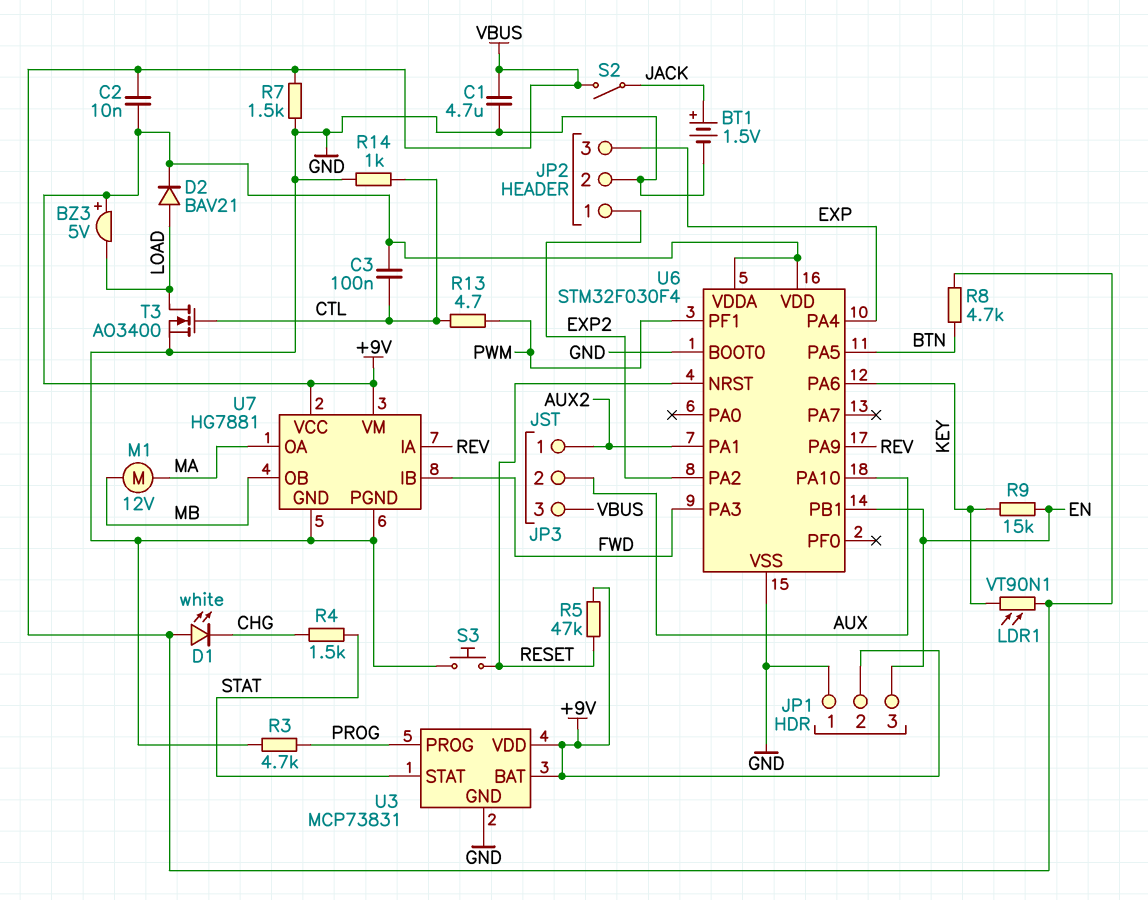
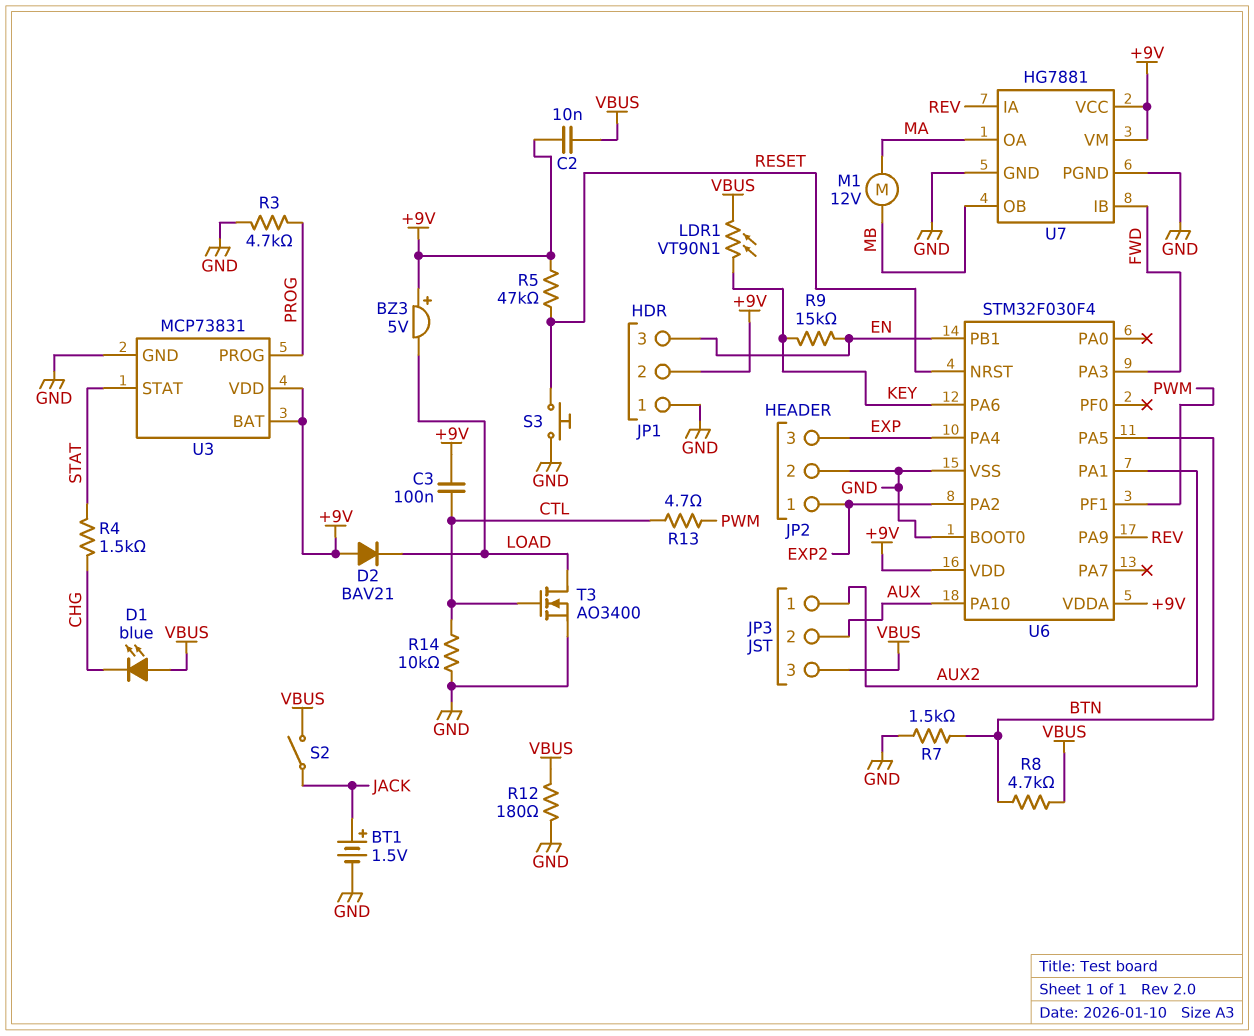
C1: 4.7uF (GND, VBUS) -> none
D1: LED white (A VBUS, K CHG) -> LED blue (A VBUS, K CHG)
D2: diode BAV21 (A LOAD, K +9V) -> diode BAV21 (A +9V, K LOAD)
R7: 1.5k (GND, VBUS) -> 1.5k (BTN, GND)
R12: none -> 180 (GND, VBUS)
R14: 1k (CTL, GND) -> 10k (CTL, GND)

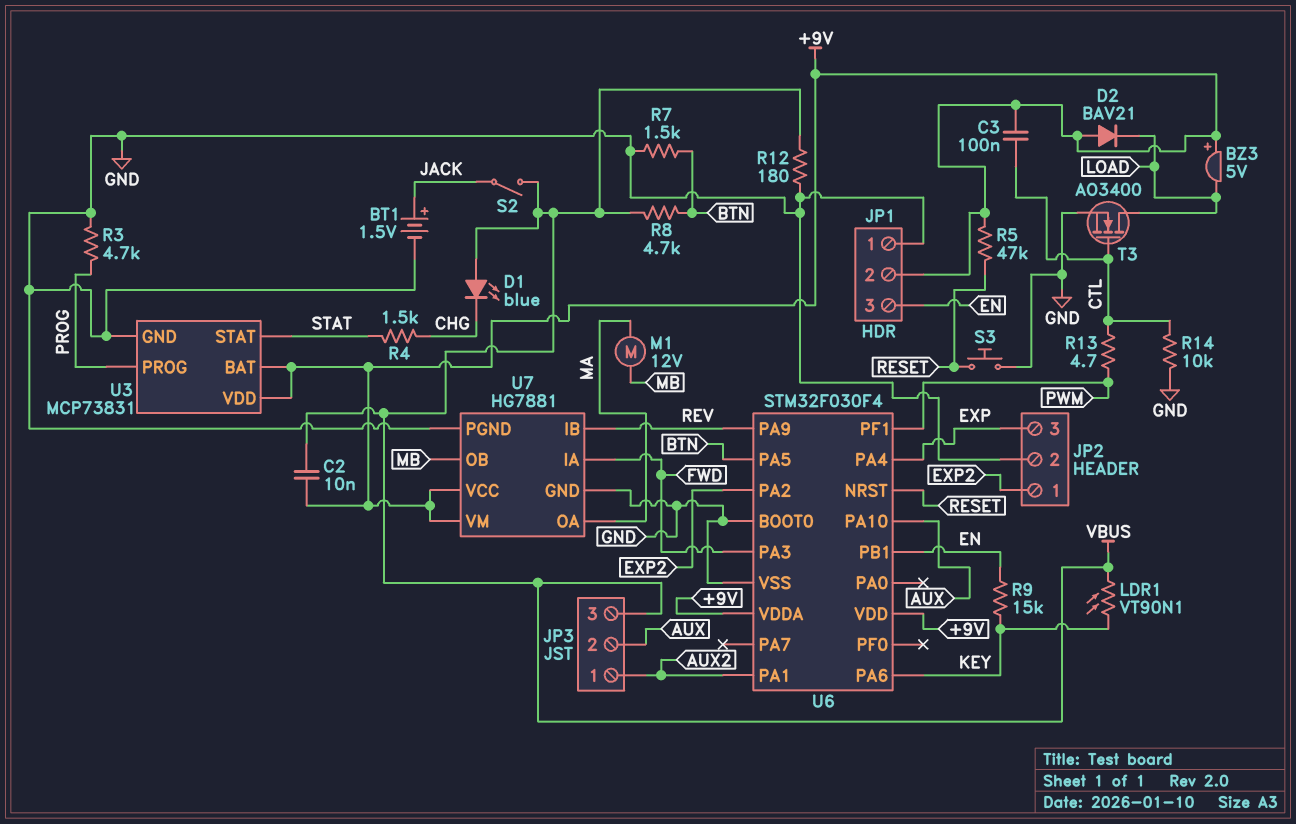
U7 pin IA: REV -> FWD
U7 pin IB: FWD -> REV

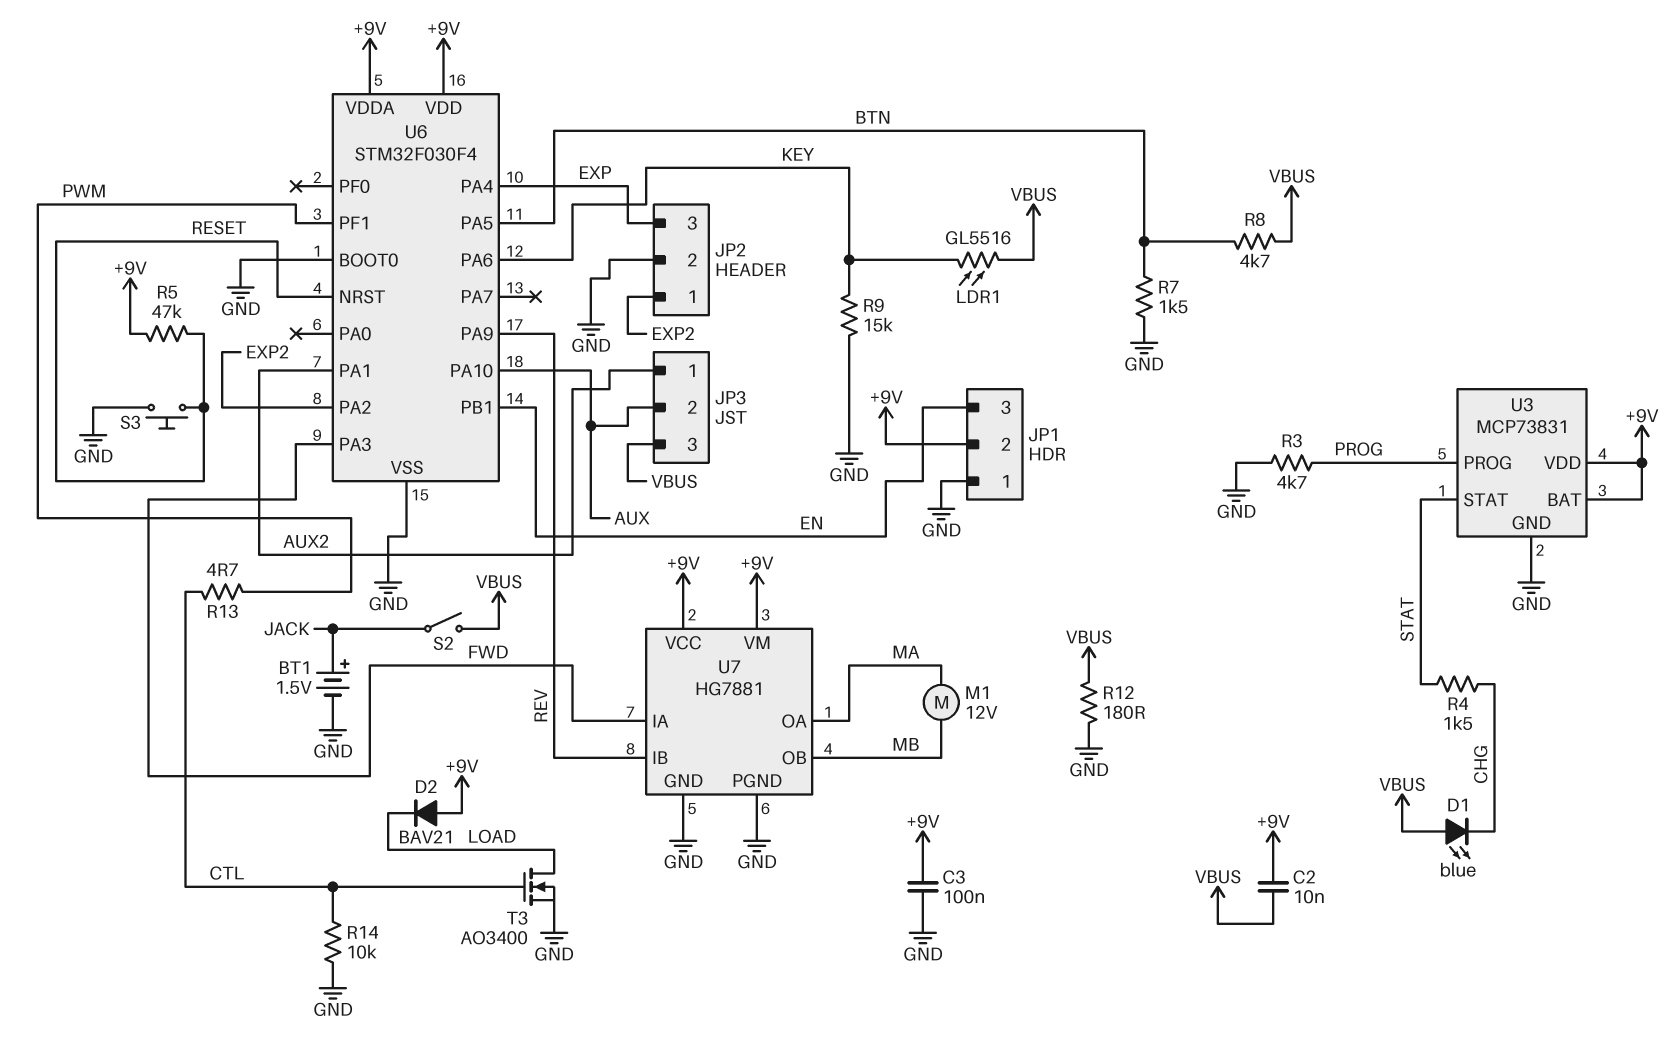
BZ3: buzzer 5V (plus +9V, minus LOAD) -> none
C3: 100nF (+9V, CTL) -> 100nF (+9V, GND)
LDR1: VT90N1 (KEY, VBUS) -> GL5516 (KEY, VBUS)
R9: 15k (EN, KEY) -> 15k (GND, KEY)

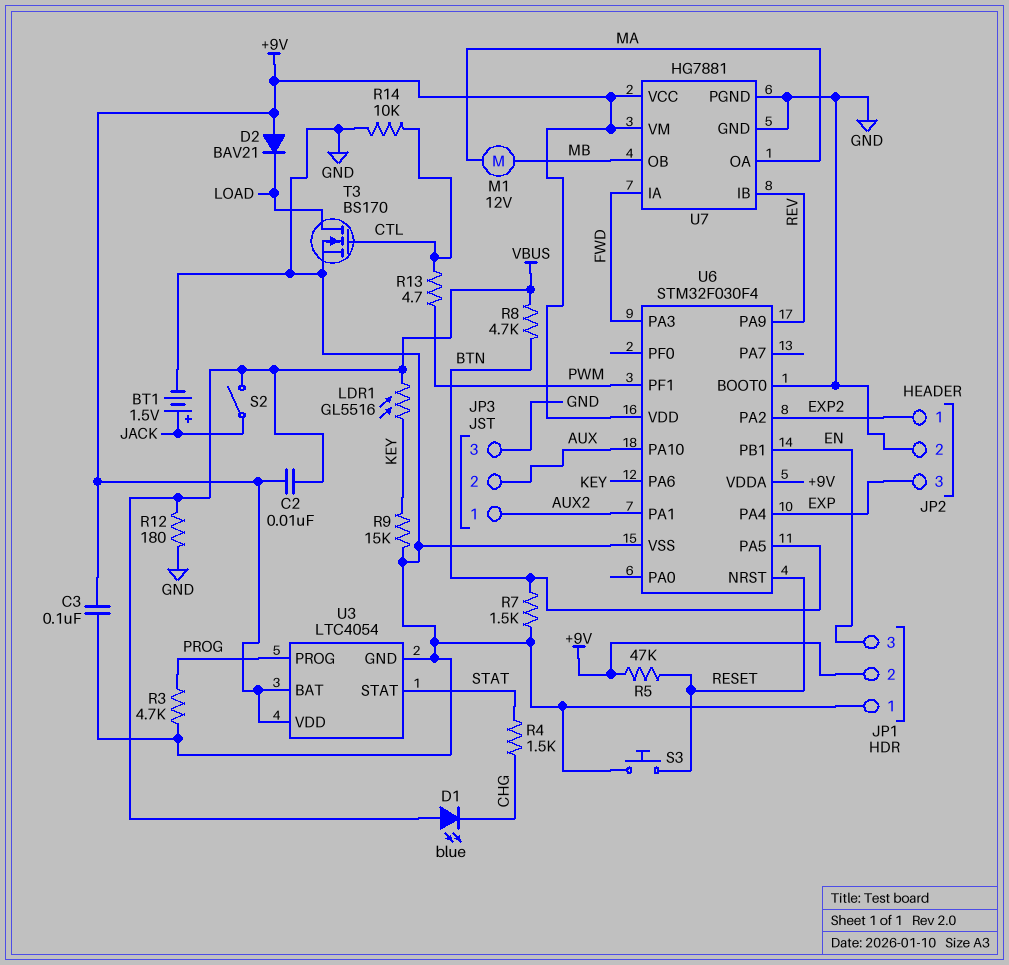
JP3 pin 3: VBUS -> GND
T3: NMOS AO3400 (G CTL, D LOAD, S GND) -> NMOS BS170 (G CTL, D LOAD, S GND)
U3: MCP73831 -> LTC4054

